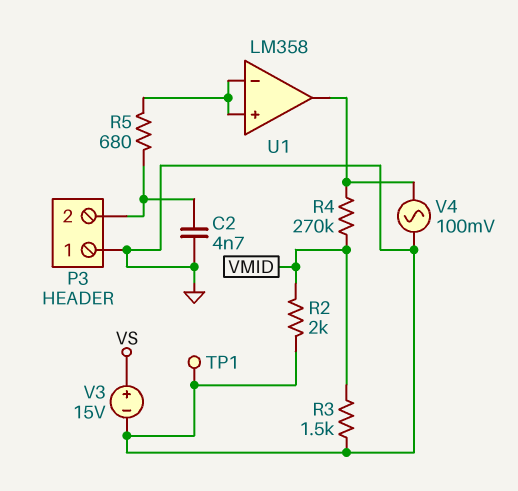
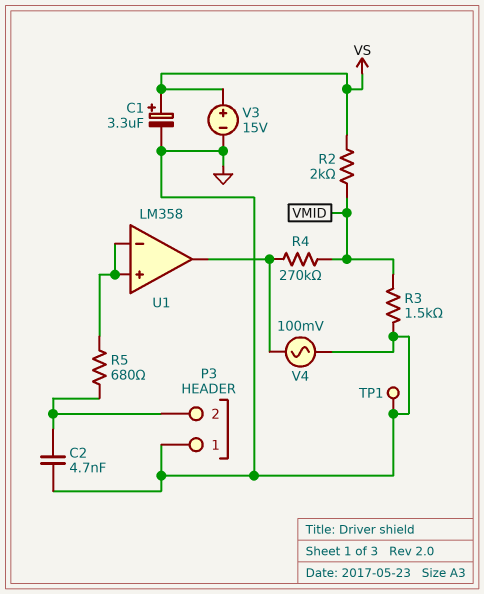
C1: none -> 3.3uF (plus VS, minus GND)
R2: 2k (GND, VMID) -> 2k (VMID, VS)

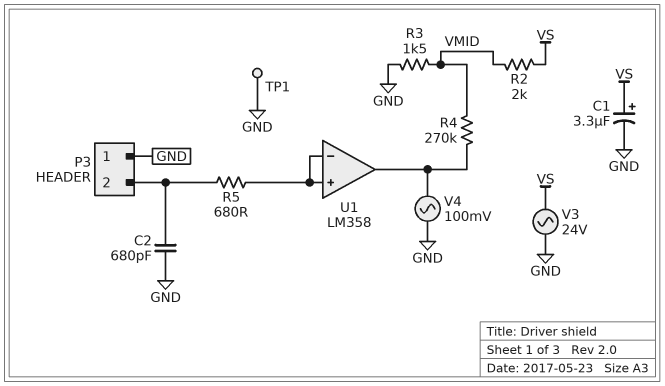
C2: 4.7nF (GND, P3/2) -> 680pF (GND, P3/2)
V3: 15V (plus VS, minus GND) -> AC 24V (GND, VS)

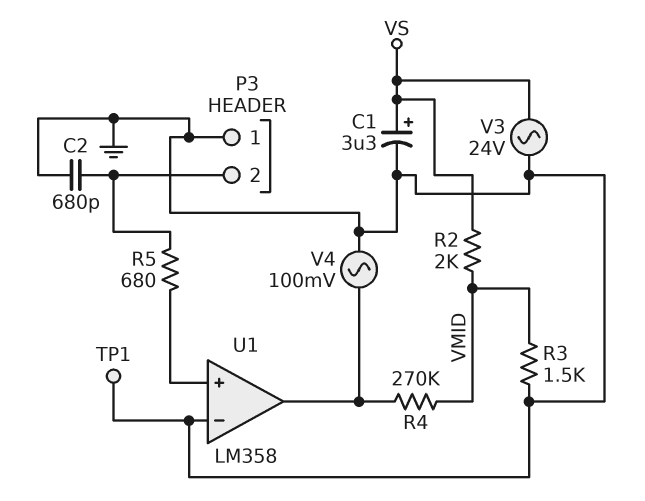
U1 pin in-: U1/in+ -> GND

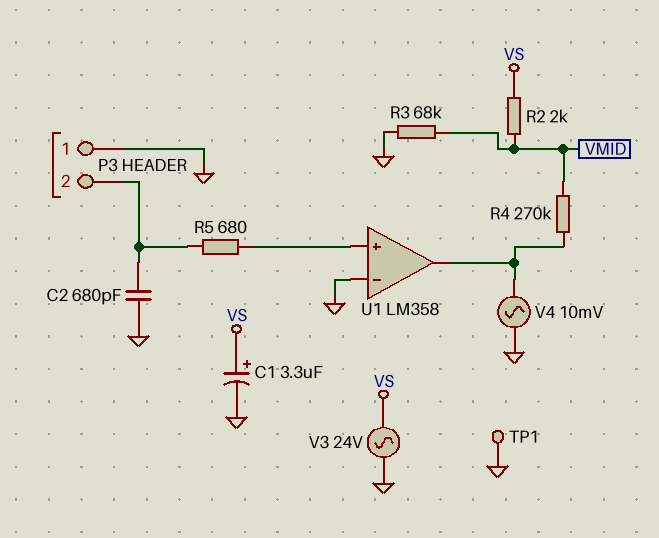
R3: 1.5k (GND, VMID) -> 68k (GND, VMID)
V4: AC 100mV (GND, U1/out) -> AC 10mV (GND, U1/out)

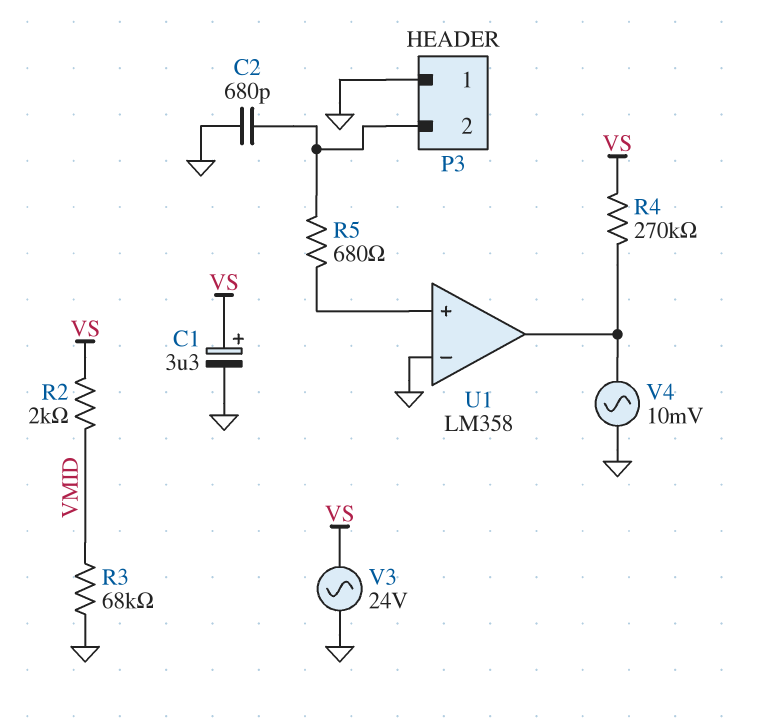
R4: 270k (U1/out, VMID) -> 270k (U1/out, VS)
TP1: test point (GND) -> none

